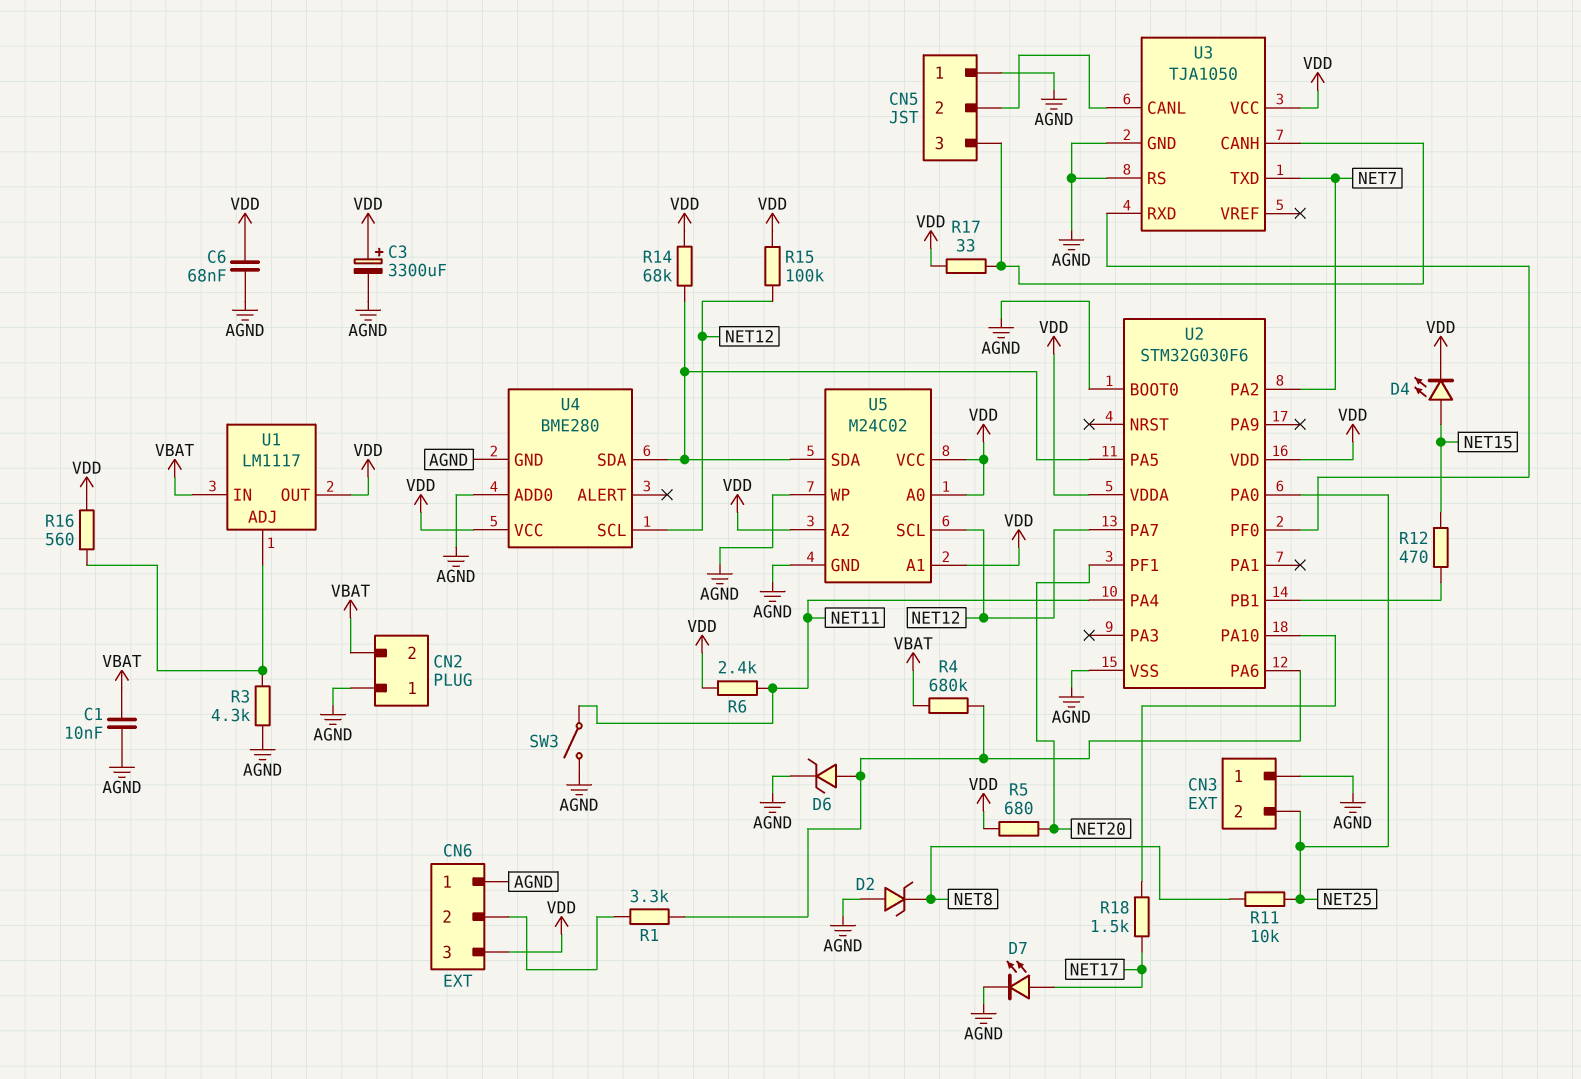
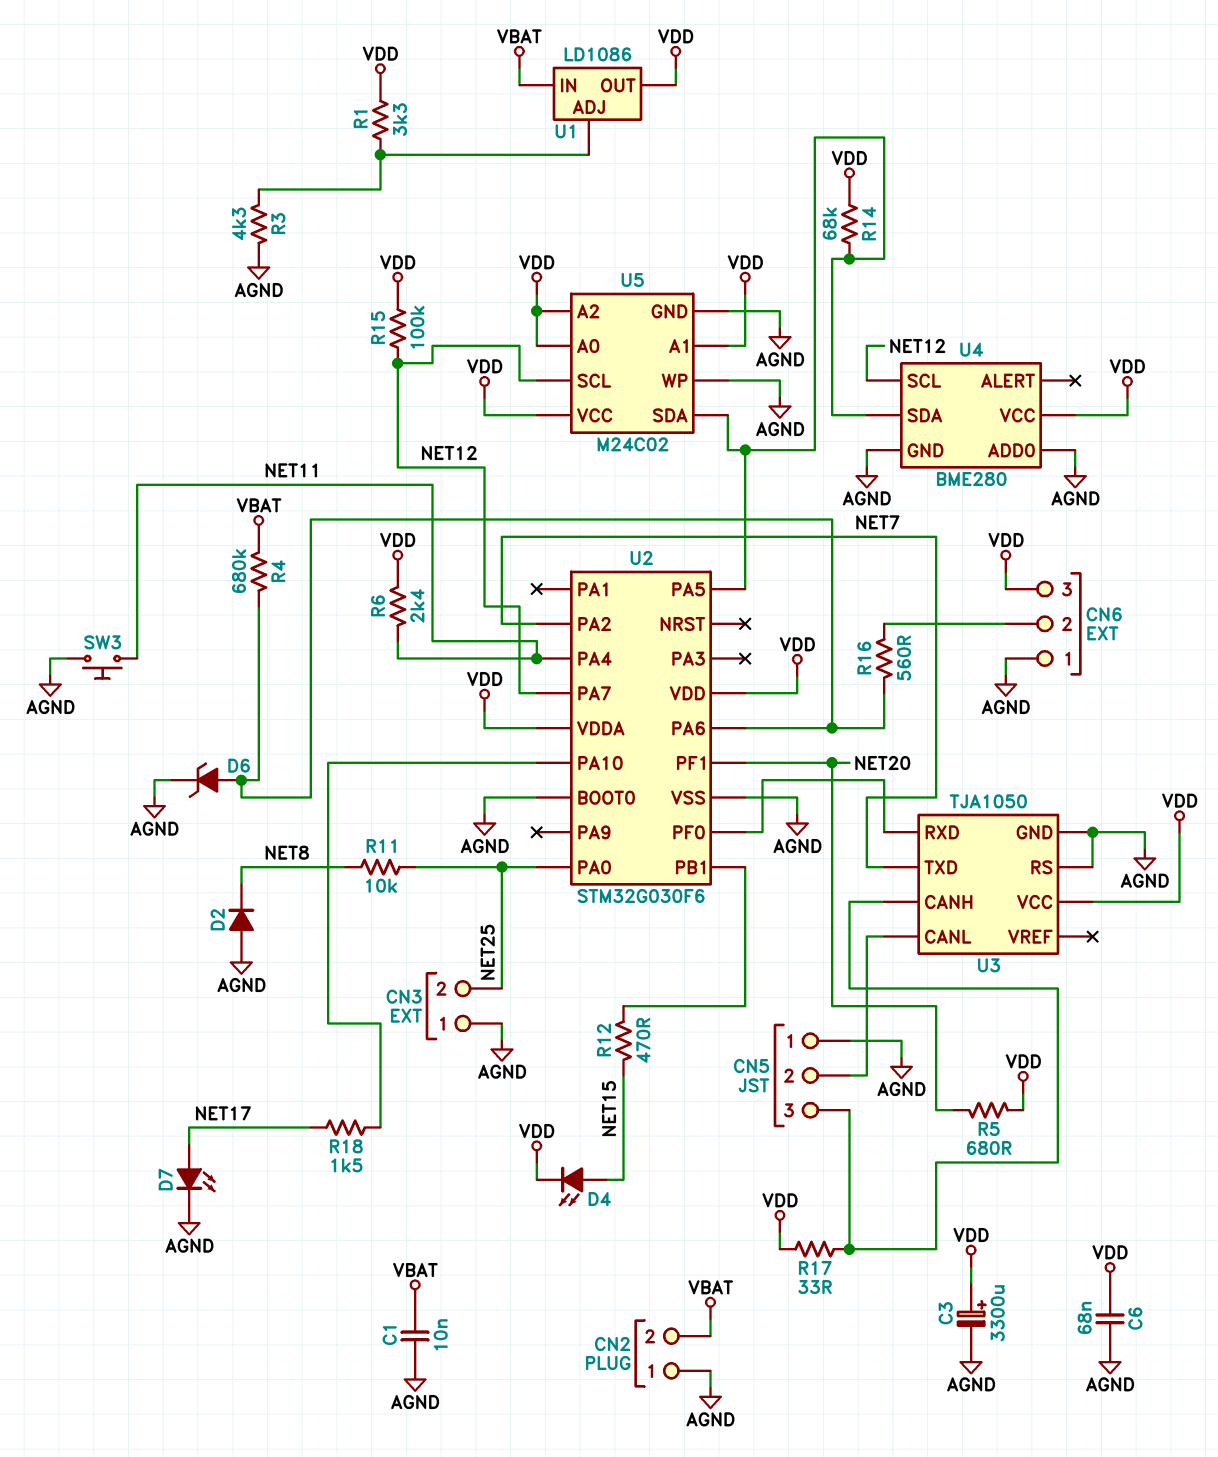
D2: zener (A AGND, K NET8) -> diode (A AGND, K NET8)
R1: 3.3k (CN6/2, U2/PA6) -> 3.3k (U1/ADJ, VDD)
R16: 560 (U1/ADJ, VDD) -> 560 (CN6/2, U2/PA6)
SW3: switch (AGND, NET11) -> button (AGND, NET11)
U1: LM1117 -> LD1086

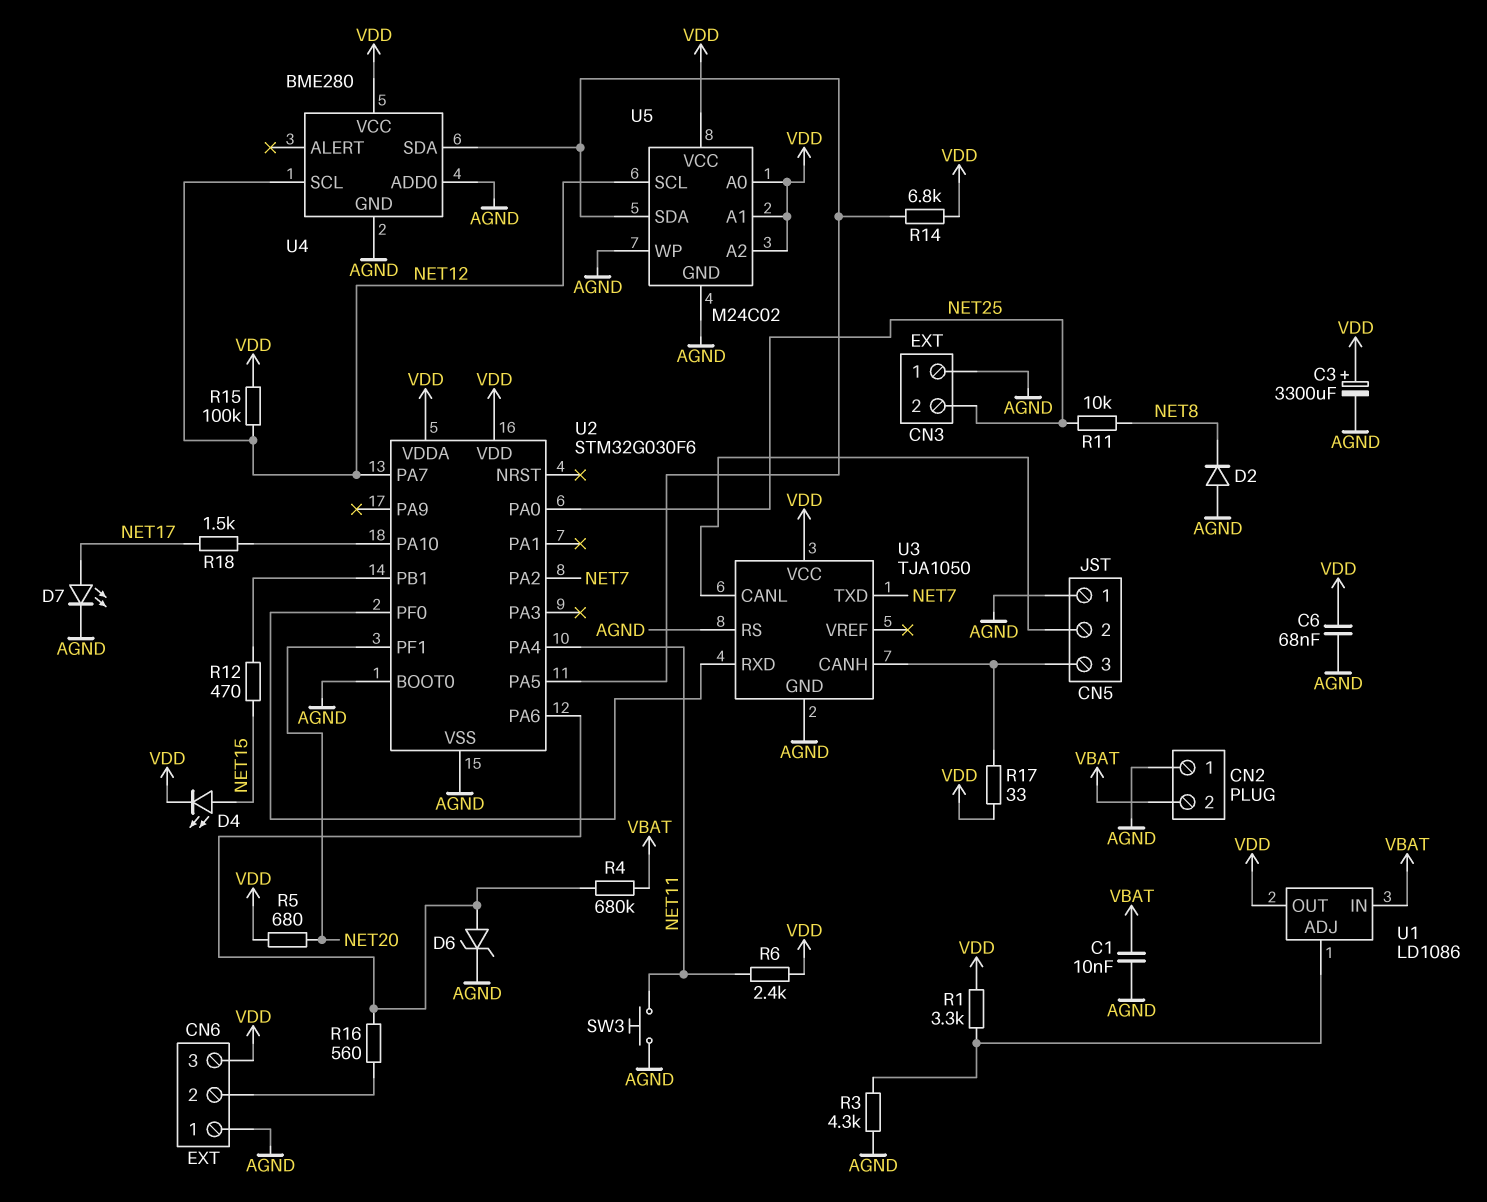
R14: 68k (U2/PA5, VDD) -> 6.8k (U2/PA5, VDD)

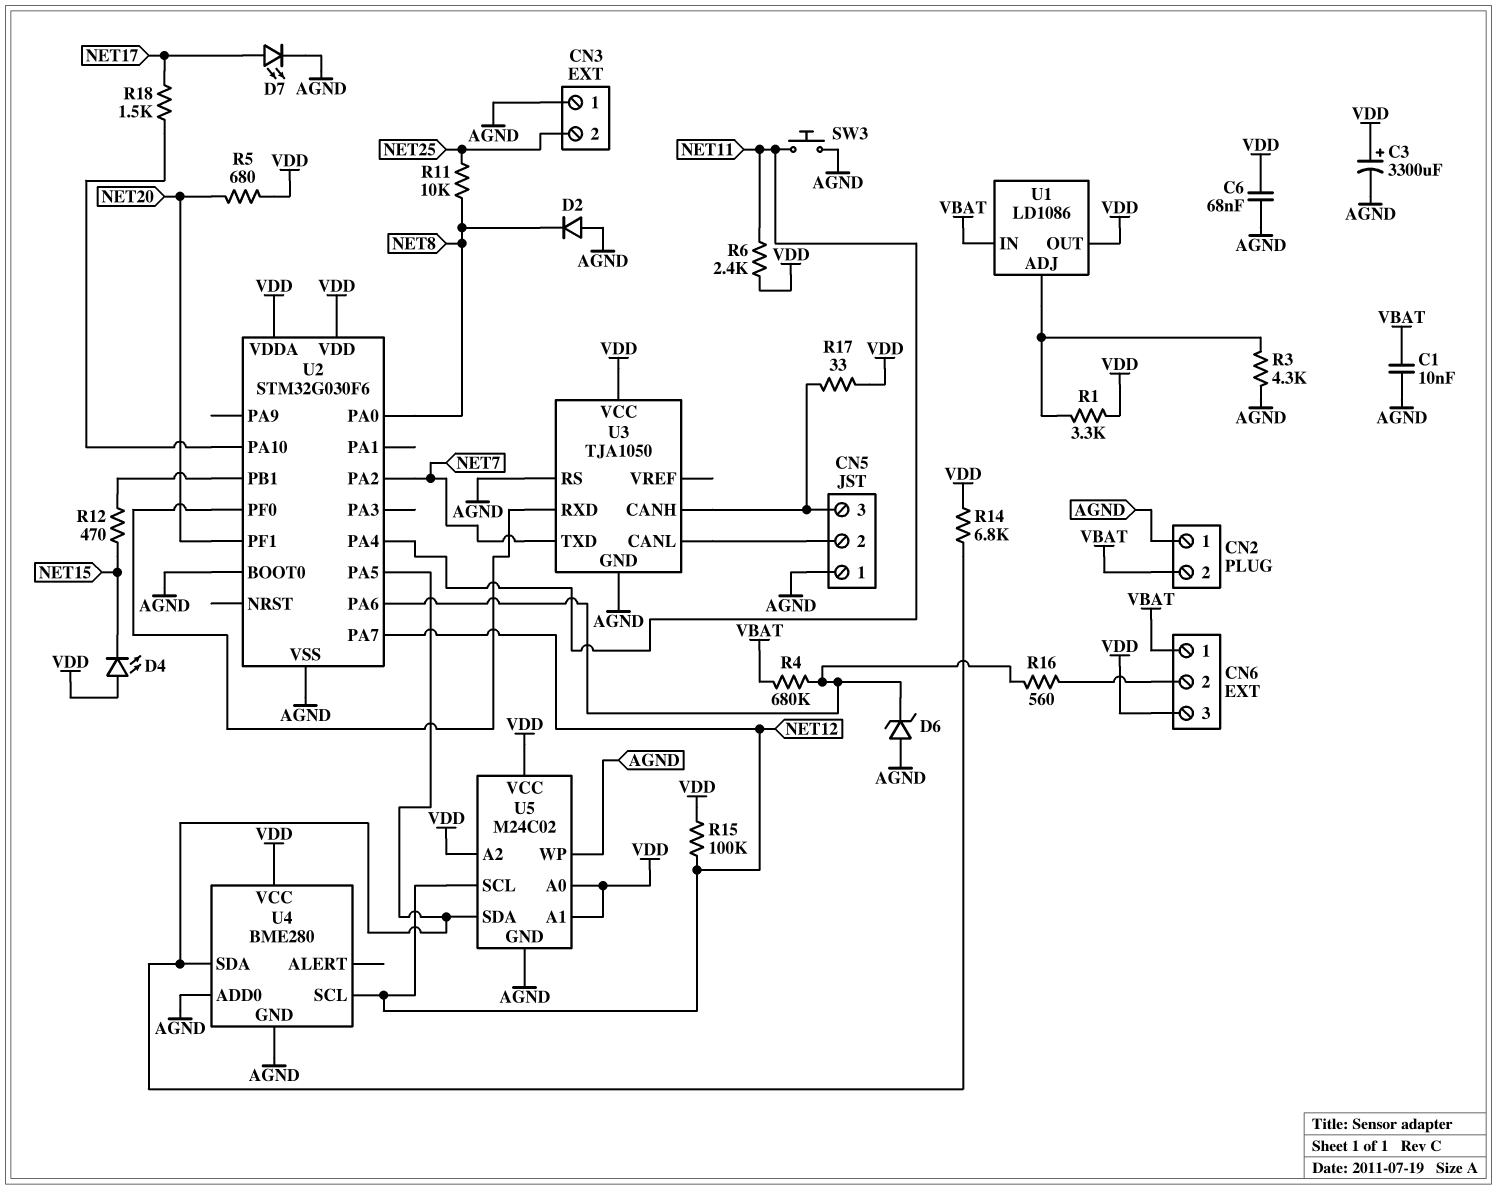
CN6 pin 1: AGND -> VBAT
D4: LED (A NET15, K VDD) -> LED (A VDD, K NET15)
D6: zener (A U2/PA6, K AGND) -> zener (A AGND, K U2/PA6)
U2 pin PA0: NET25 -> NET8

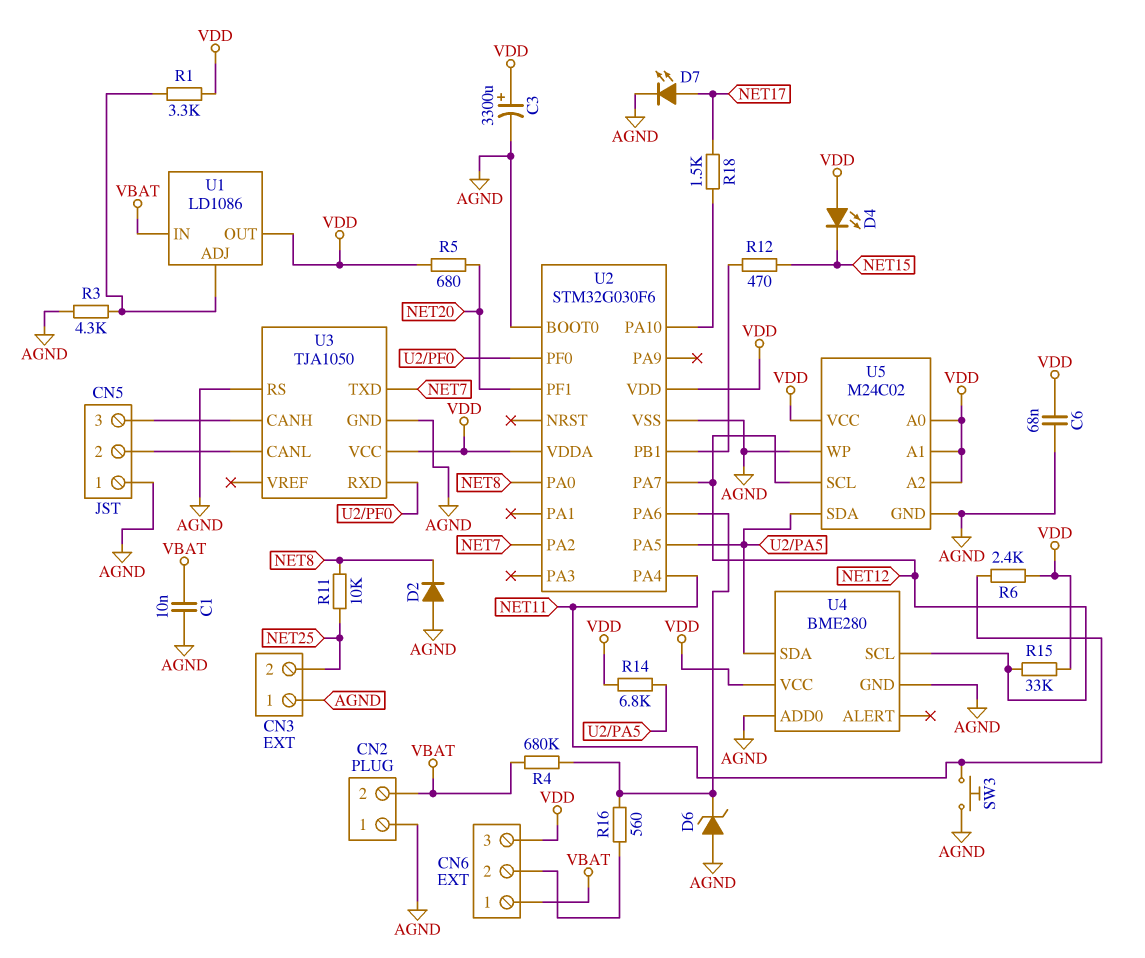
R15: 100k (NET12, VDD) -> 33k (NET12, VDD)
R17: 33 (CN5/3, VDD) -> none

